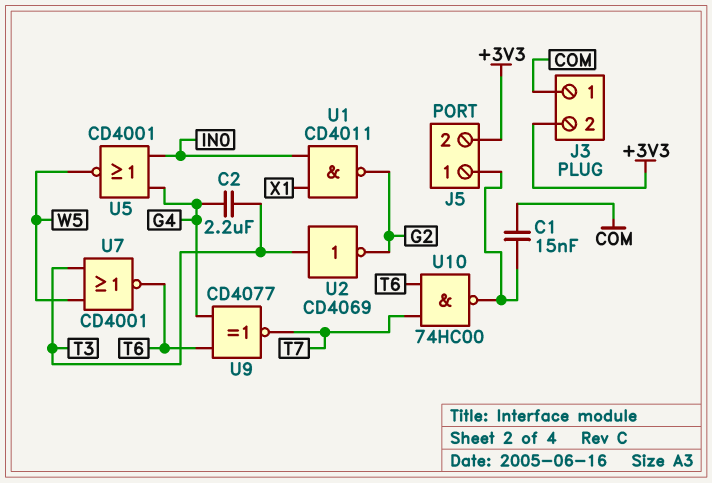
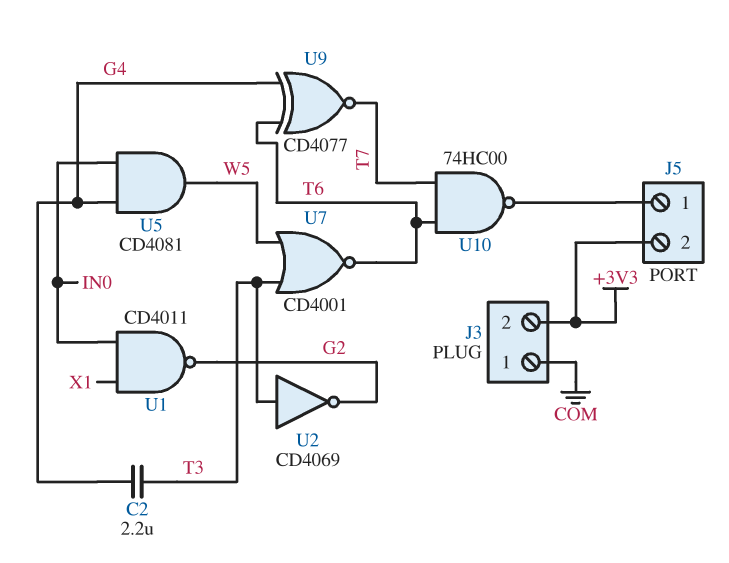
C1: 15nF (COM, J5/1) -> none
U5: NOR CD4001 (in G4, in IN0, out W5) -> AND CD4081 (in G4, in IN0, out W5)

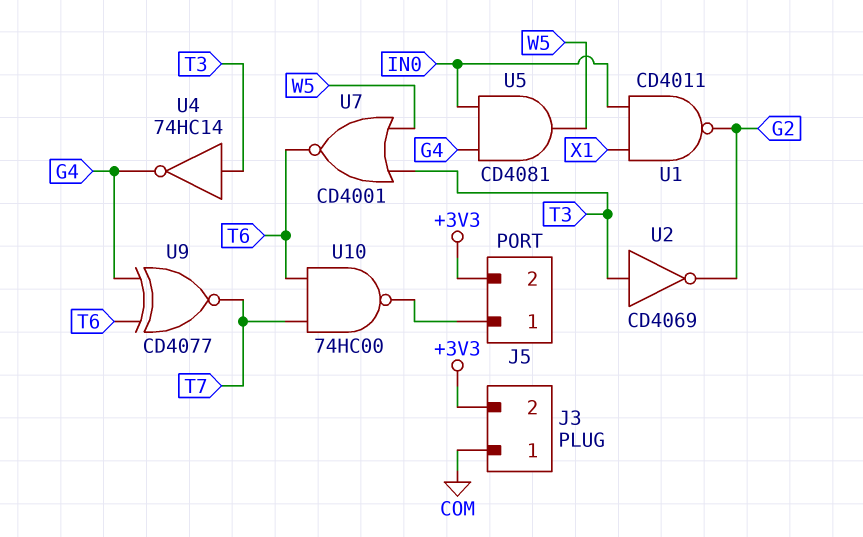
C2: 2.2uF (G4, T3) -> none
U4: none -> NOT 74HC14 (in T3, out G4)

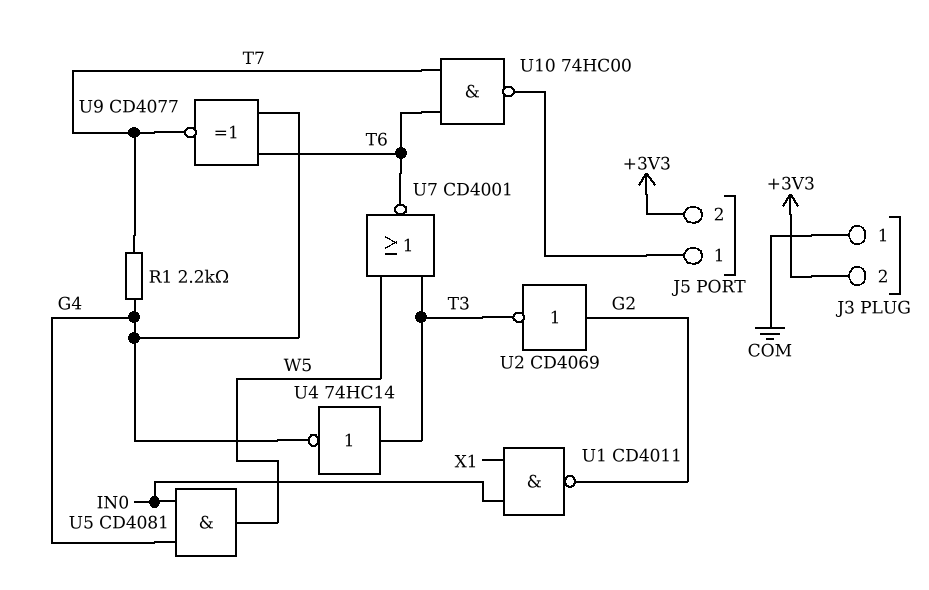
R1: none -> 2.2k (G4, T7)
U2: NOT CD4069 (in T3, out G2) -> NOT CD4069 (in G2, out T3)

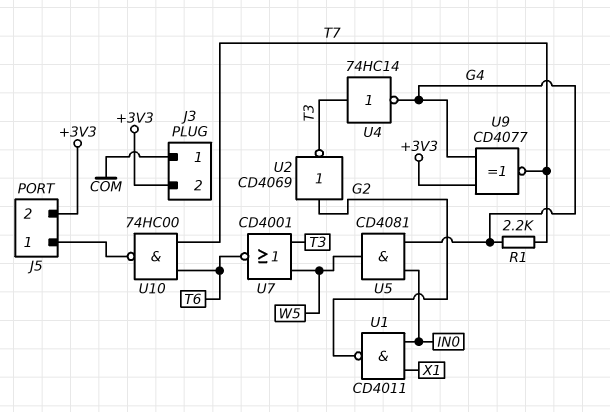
U9: XNOR CD4077 (in G4, in T6, out T7) -> XNOR CD4077 (in +3V3, in G4, out T7)

